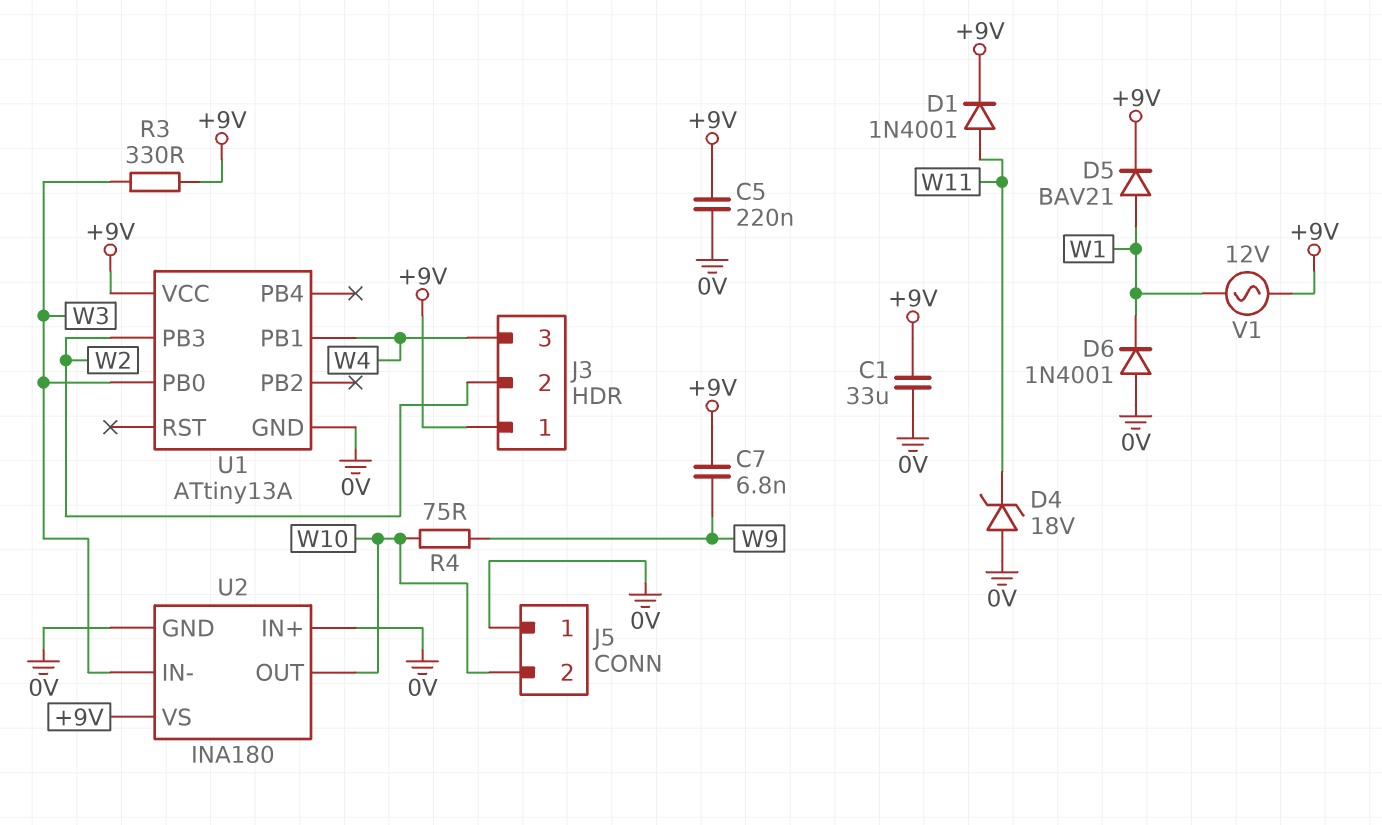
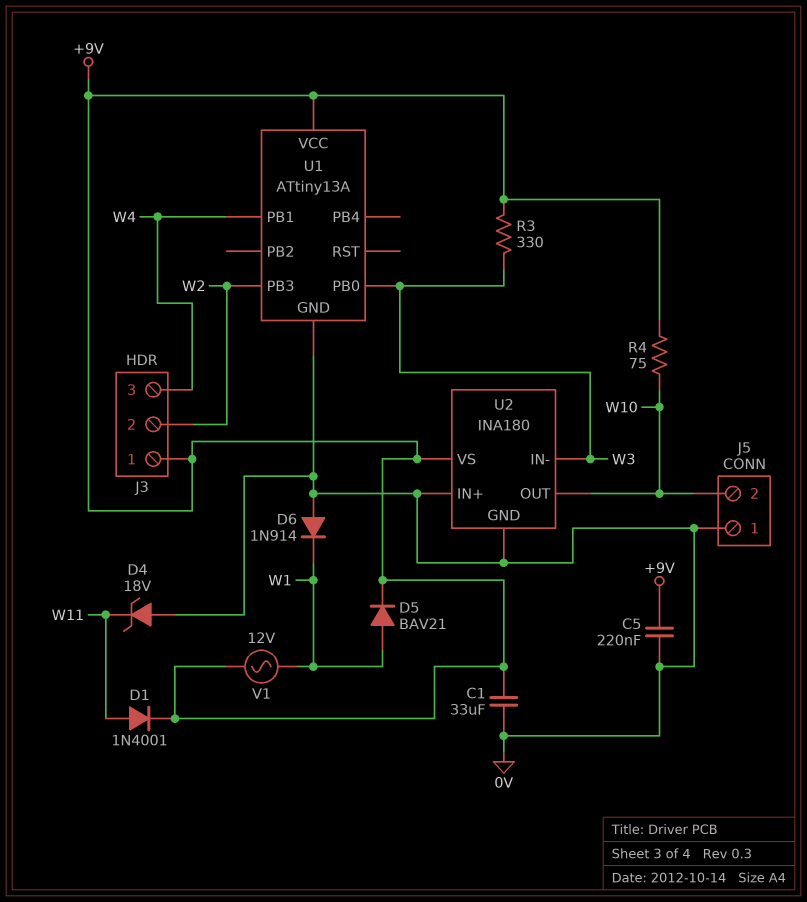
C7: 6.8nF (+9V, W9) -> none
D6: diode 1N4001 (A 0V, K W1) -> diode 1N914 (A 0V, K W1)
R4: 75 (W9, W10) -> 75 (+9V, W10)

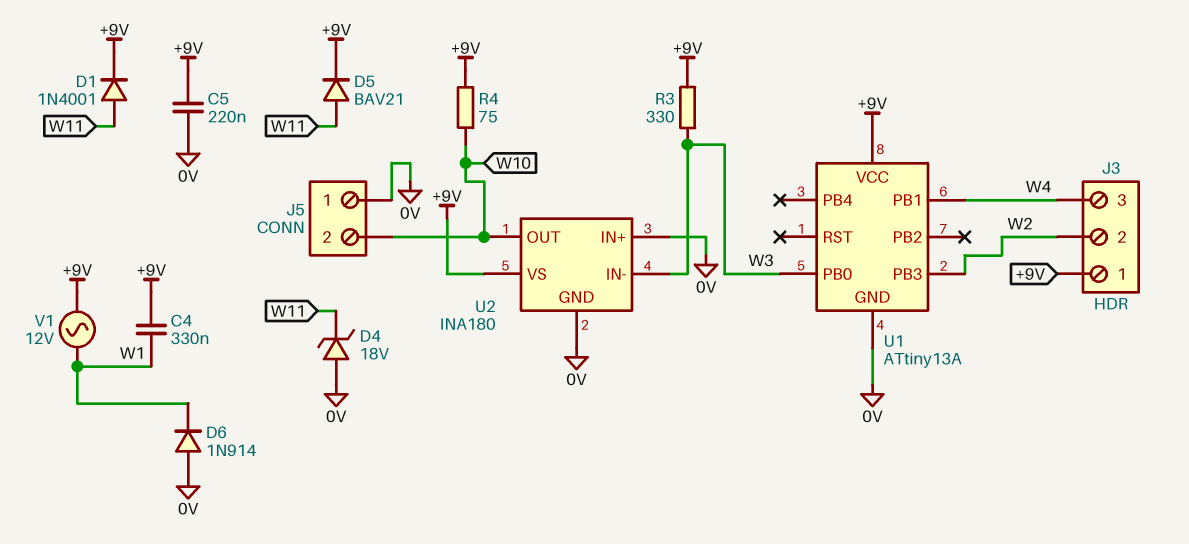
C1: 33uF (+9V, 0V) -> none
C4: none -> 330nF (+9V, W1)
D5: diode BAV21 (A W1, K +9V) -> diode BAV21 (A W11, K +9V)

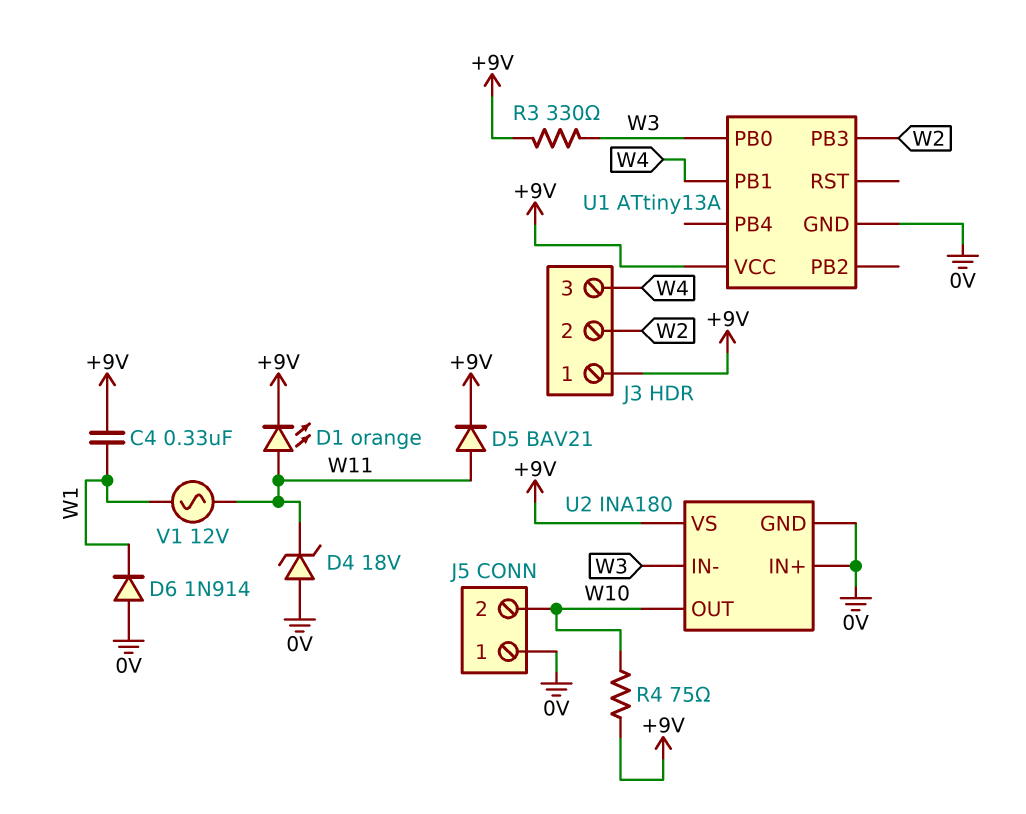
C5: 220nF (+9V, 0V) -> none
D1: diode 1N4001 (A W11, K +9V) -> LED orange (A W11, K +9V)
V1: AC 12V (+9V, W1) -> AC 12V (W1, W11)

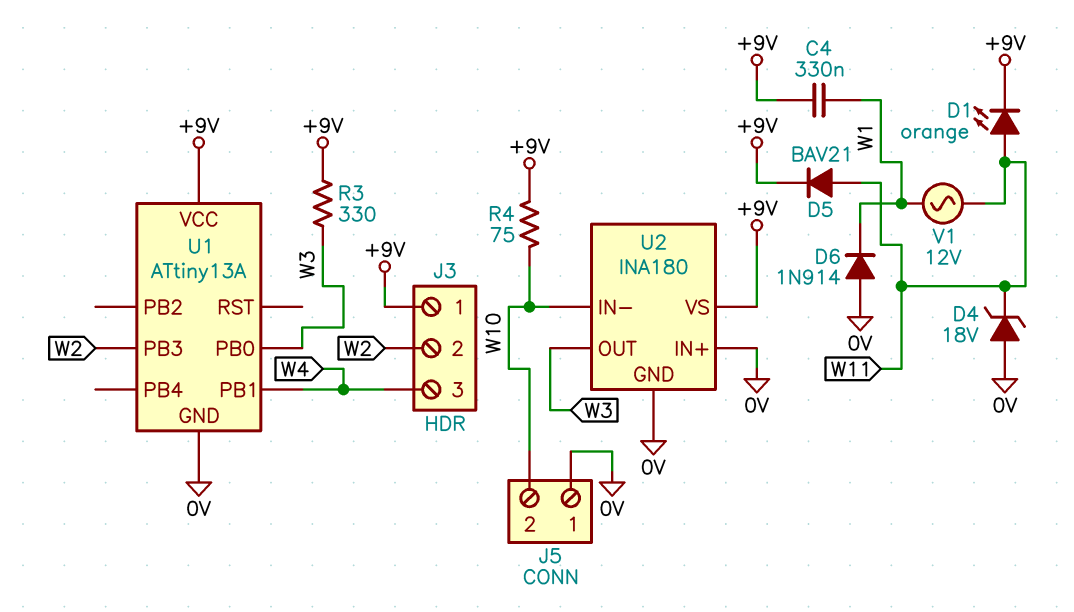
U2 pin IN-: W3 -> W10
U2 pin OUT: W10 -> W3

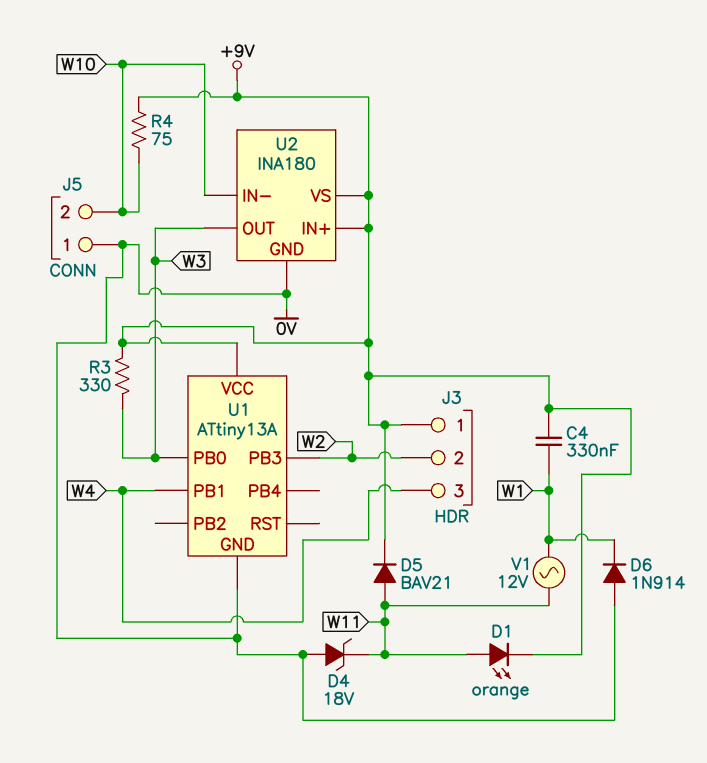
U2 pin IN+: 0V -> +9V

